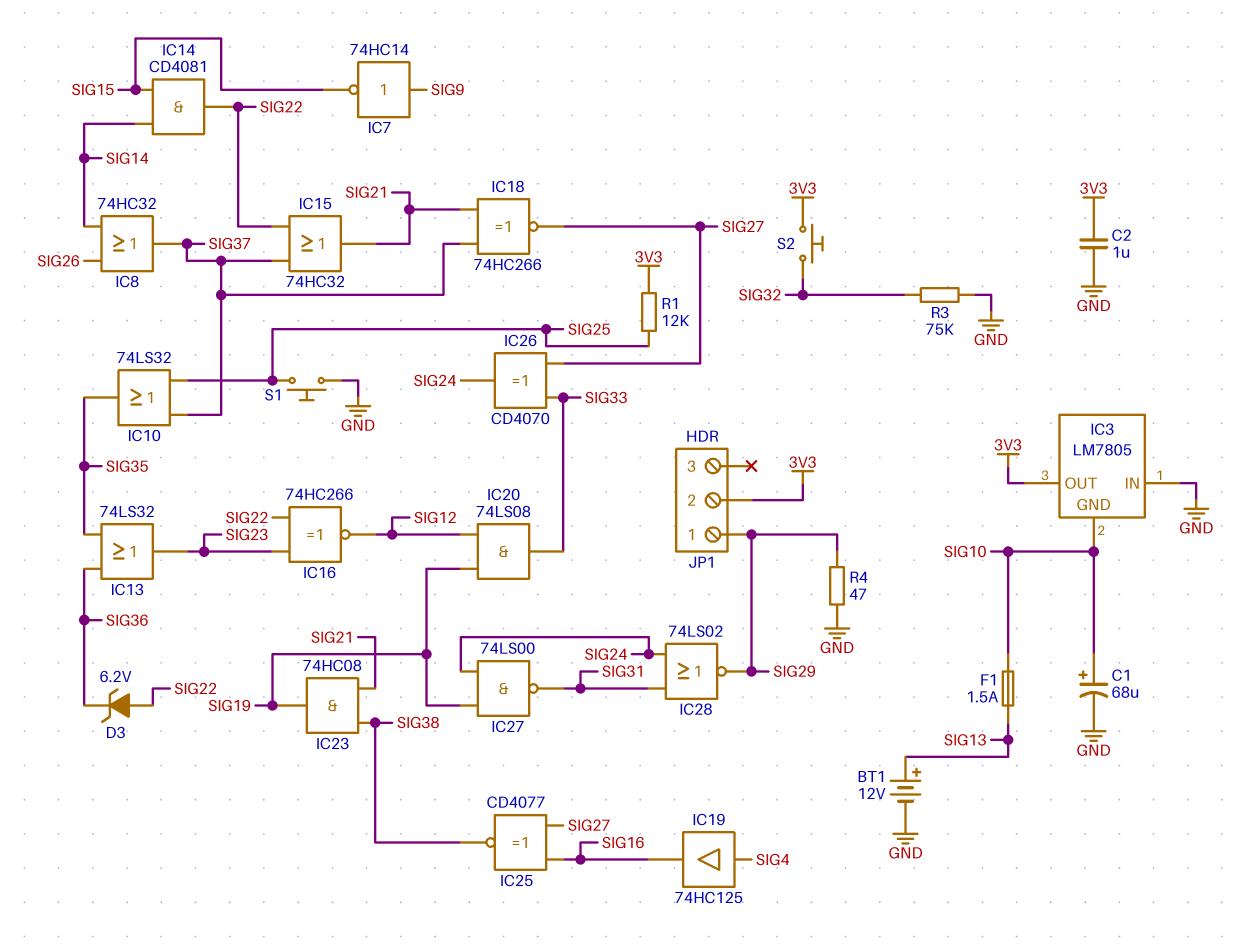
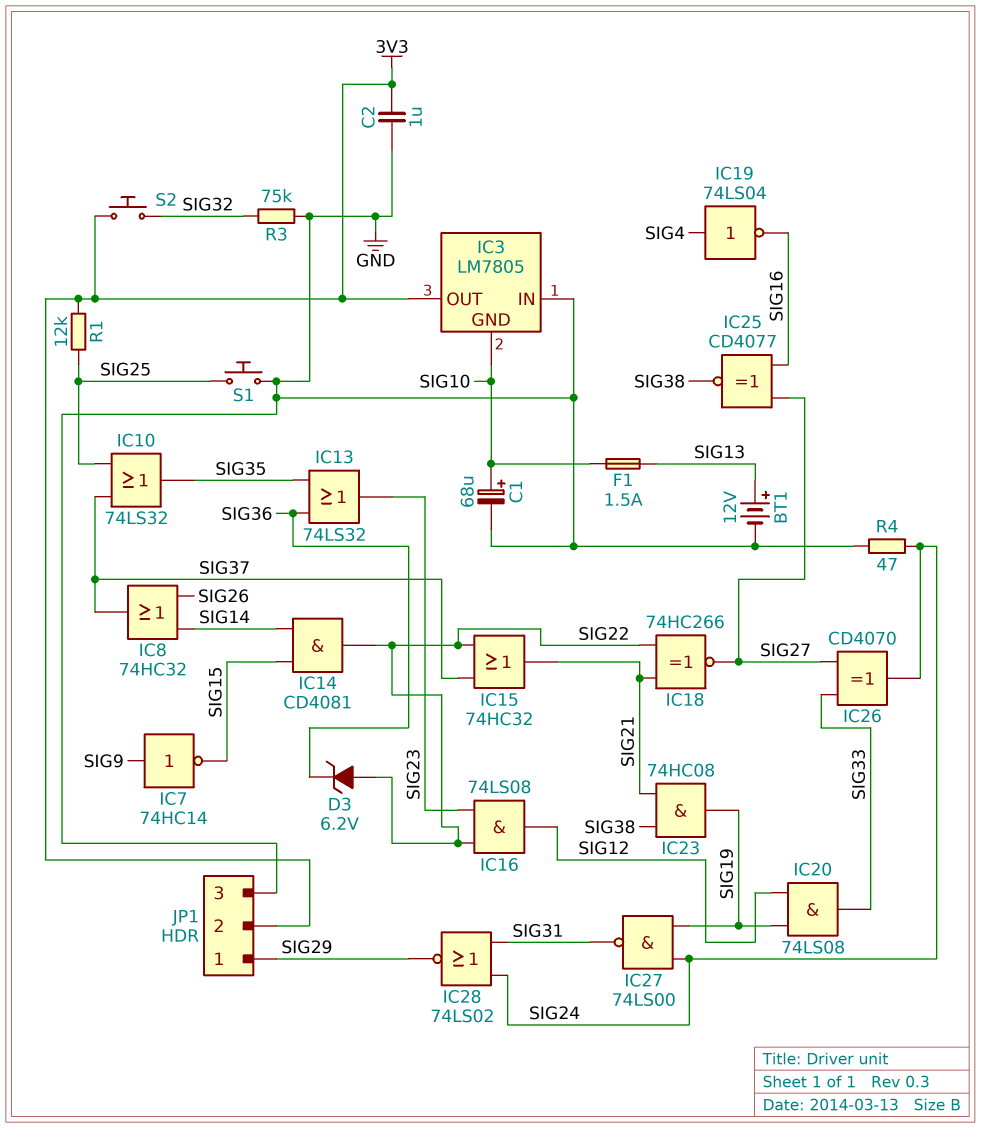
IC16: XNOR 74HC266 (in SIG22, in SIG23, out SIG12) -> AND 74LS08 (in SIG22, in SIG23, out SIG12)
IC18: XNOR 74HC266 (in SIG21, in SIG37, out SIG27) -> XNOR 74HC266 (in SIG21, in SIG22, out SIG27)
IC19: buffer 74HC125 (in SIG4, out SIG16) -> NOT 74LS04 (in SIG4, out SIG16)
JP1 pin 3: none -> GND
R4: 47 (GND, SIG29) -> 47 (GND, SIG24)

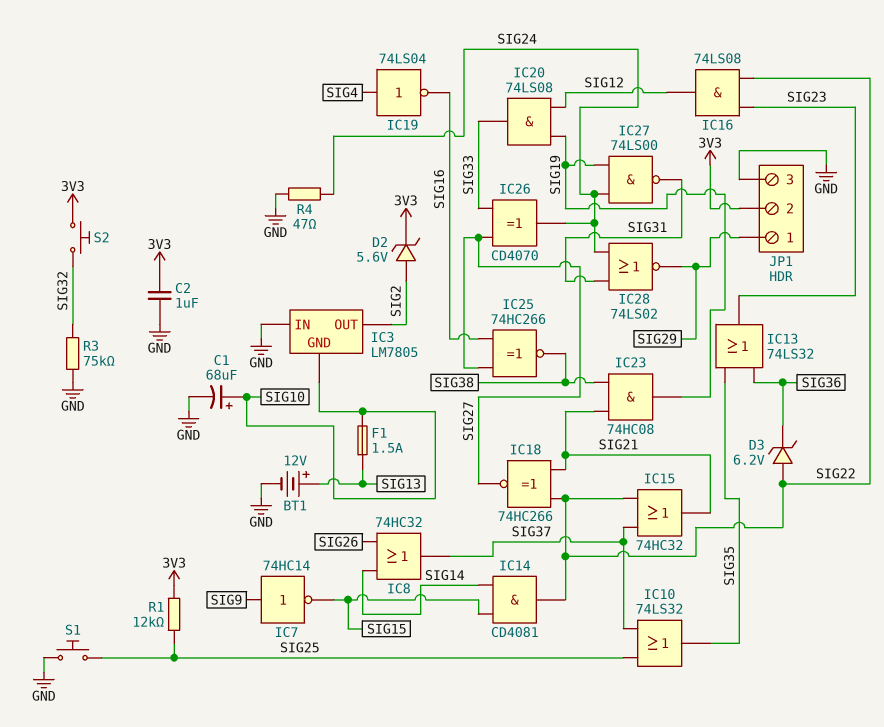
D2: none -> zener 5.6V (A SIG2, K 3V3)
IC3 pin OUT: 3V3 -> SIG2
IC25: XNOR CD4077 (in SIG16, in SIG27, out SIG38) -> XNOR 74HC266 (in SIG16, in SIG27, out SIG38)

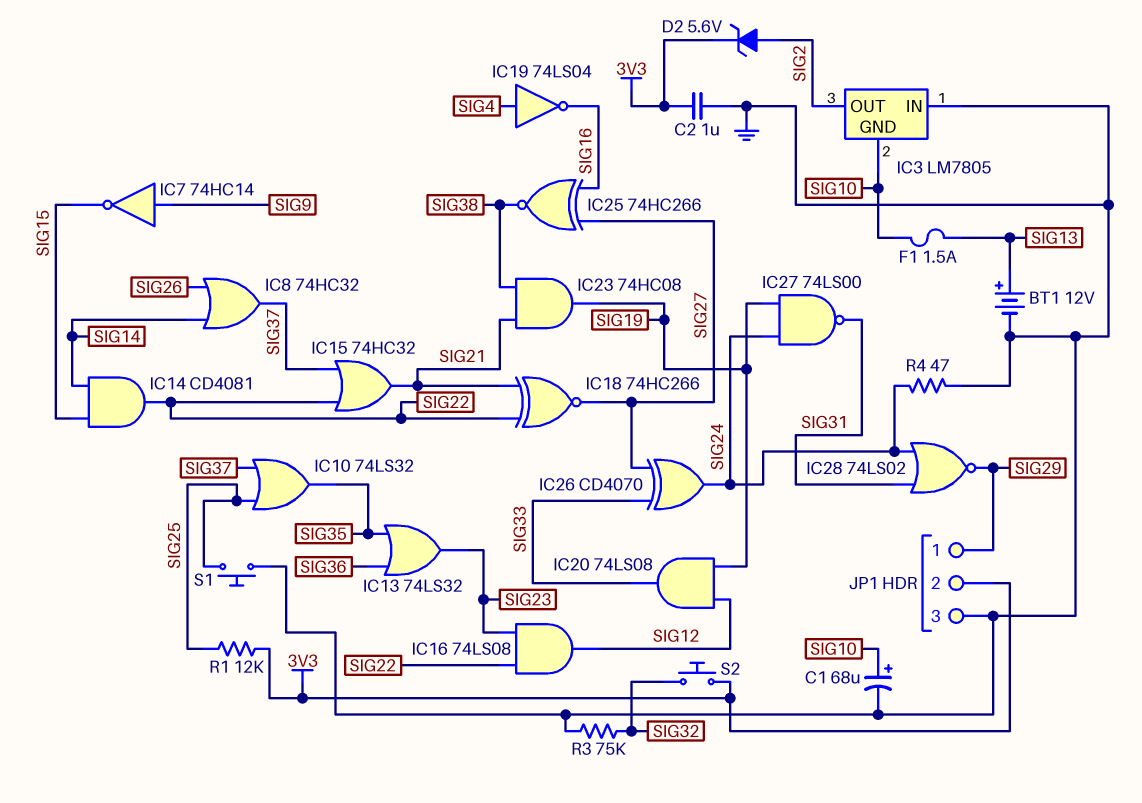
D3: zener 6.2V (A SIG22, K SIG36) -> none

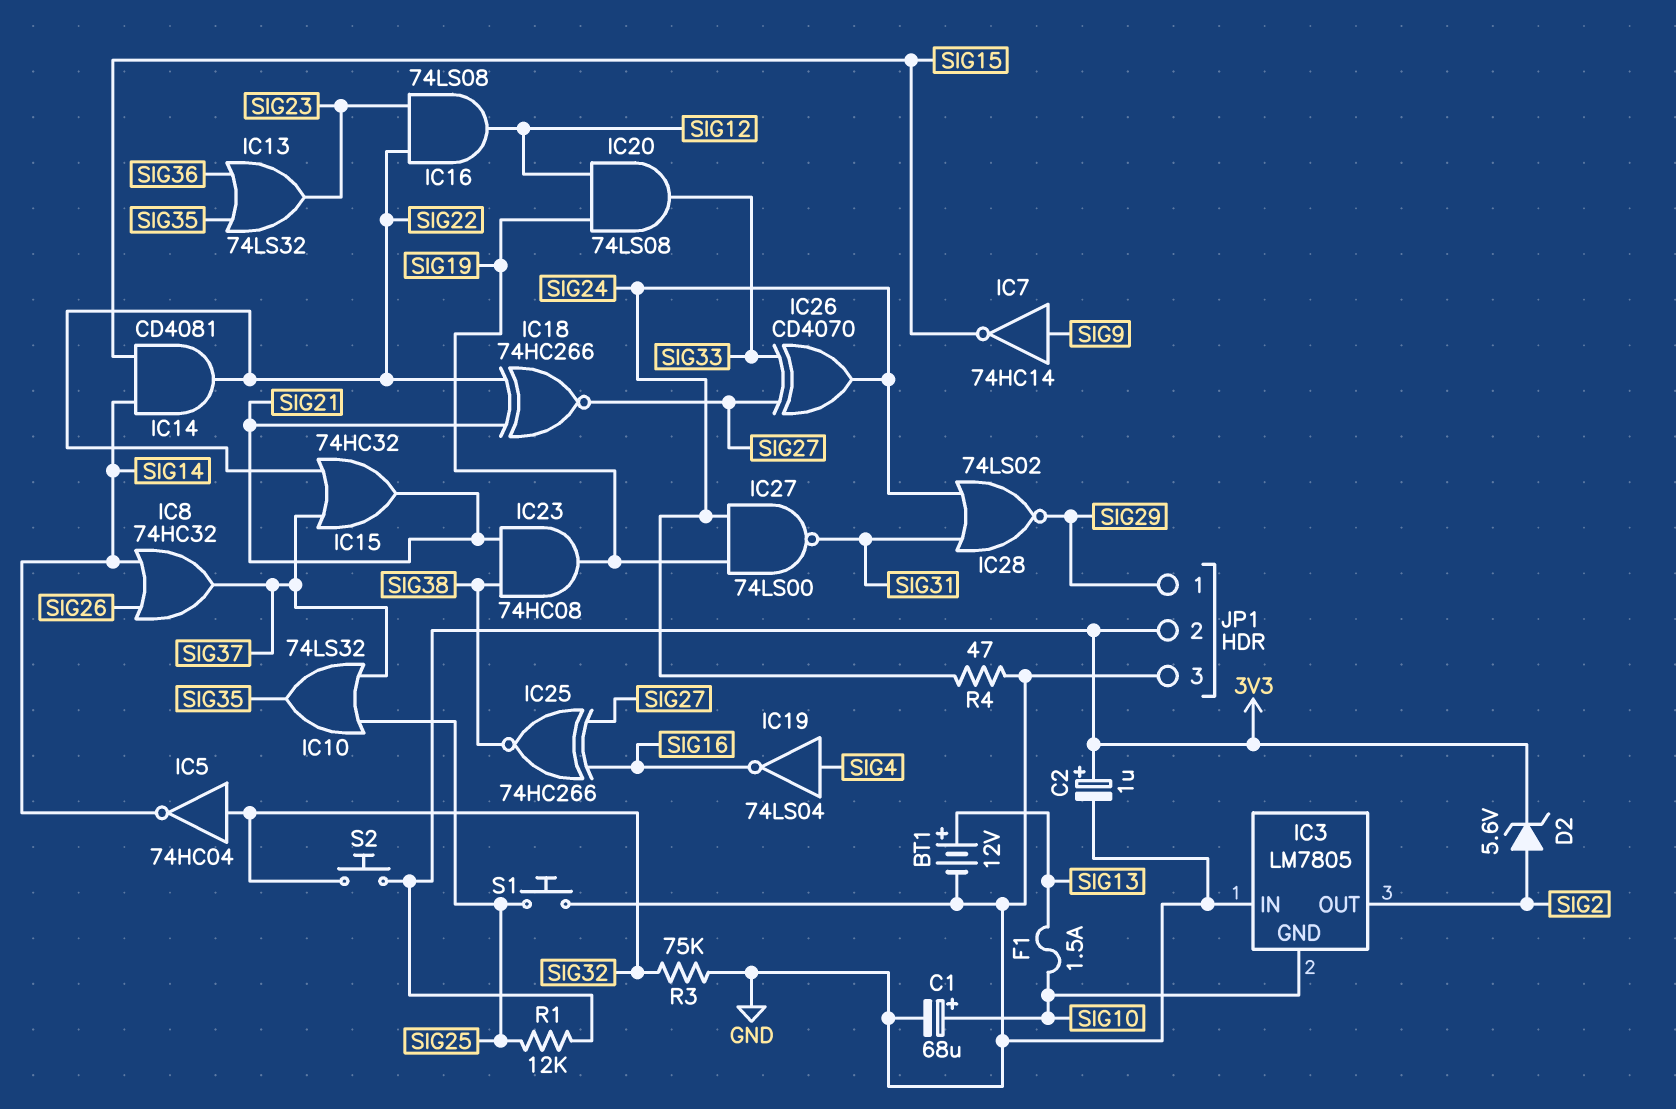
C2: 1uF (3V3, GND) -> 1uF (plus 3V3, minus GND)
IC5: none -> NOT 74HC04 (in SIG32, out SIG14)

